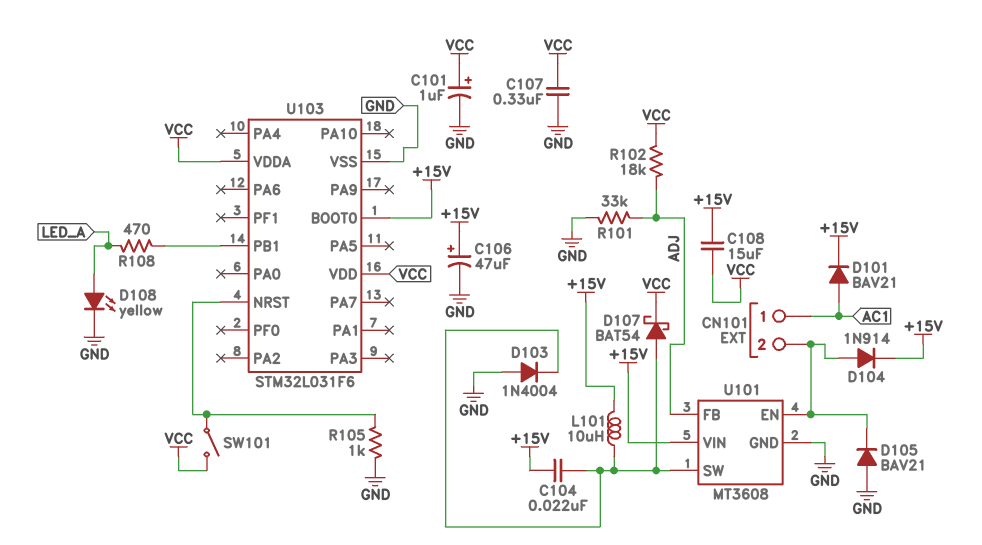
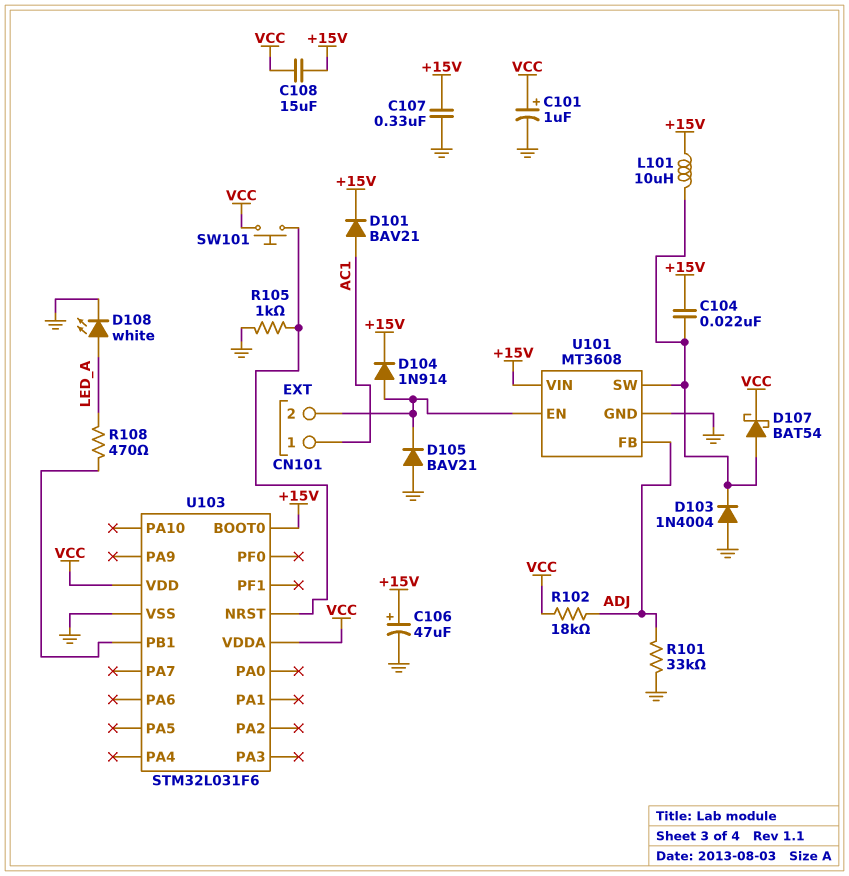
C107: 330nF (GND, VCC) -> 330nF (+15V, GND)
D108: LED yellow (A LED_A, K GND) -> LED white (A LED_A, K GND)
SW101: switch (U103/NRST, VCC) -> button (U103/NRST, VCC)

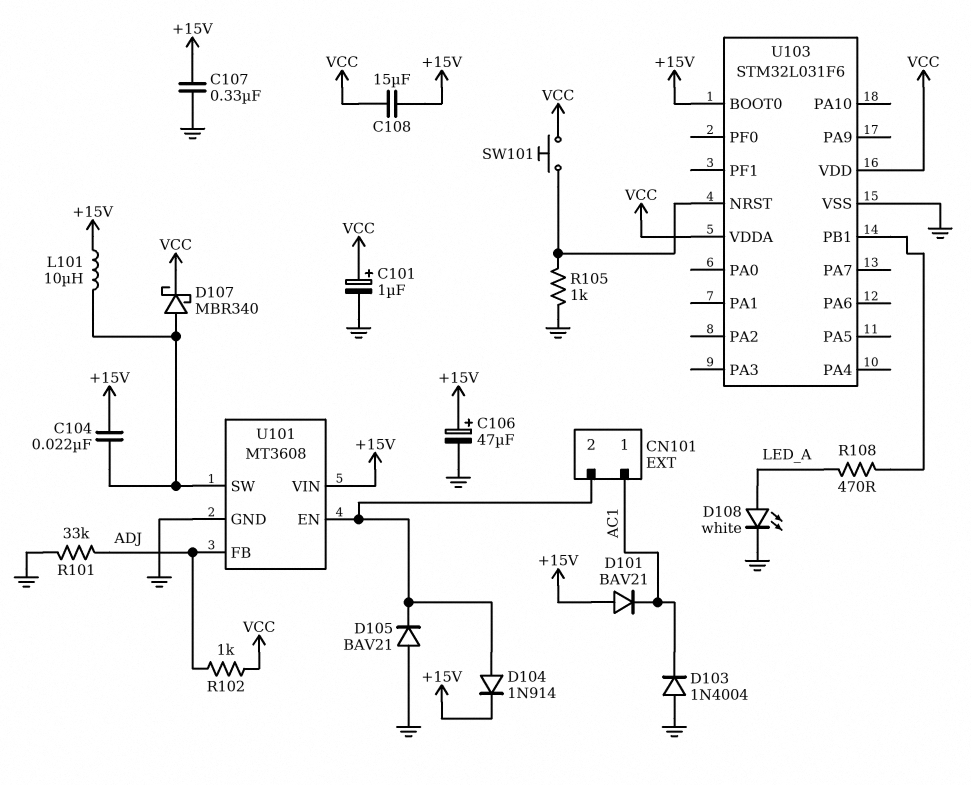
D101: diode BAV21 (A AC1, K +15V) -> diode BAV21 (A +15V, K AC1)
D103: diode 1N4004 (A GND, K U101/SW) -> diode 1N4004 (A GND, K AC1)
D107: schottky BAT54 (A U101/SW, K VCC) -> schottky MBR340 (A U101/SW, K VCC)
R102: 18k (ADJ, VCC) -> 1k (ADJ, VCC)

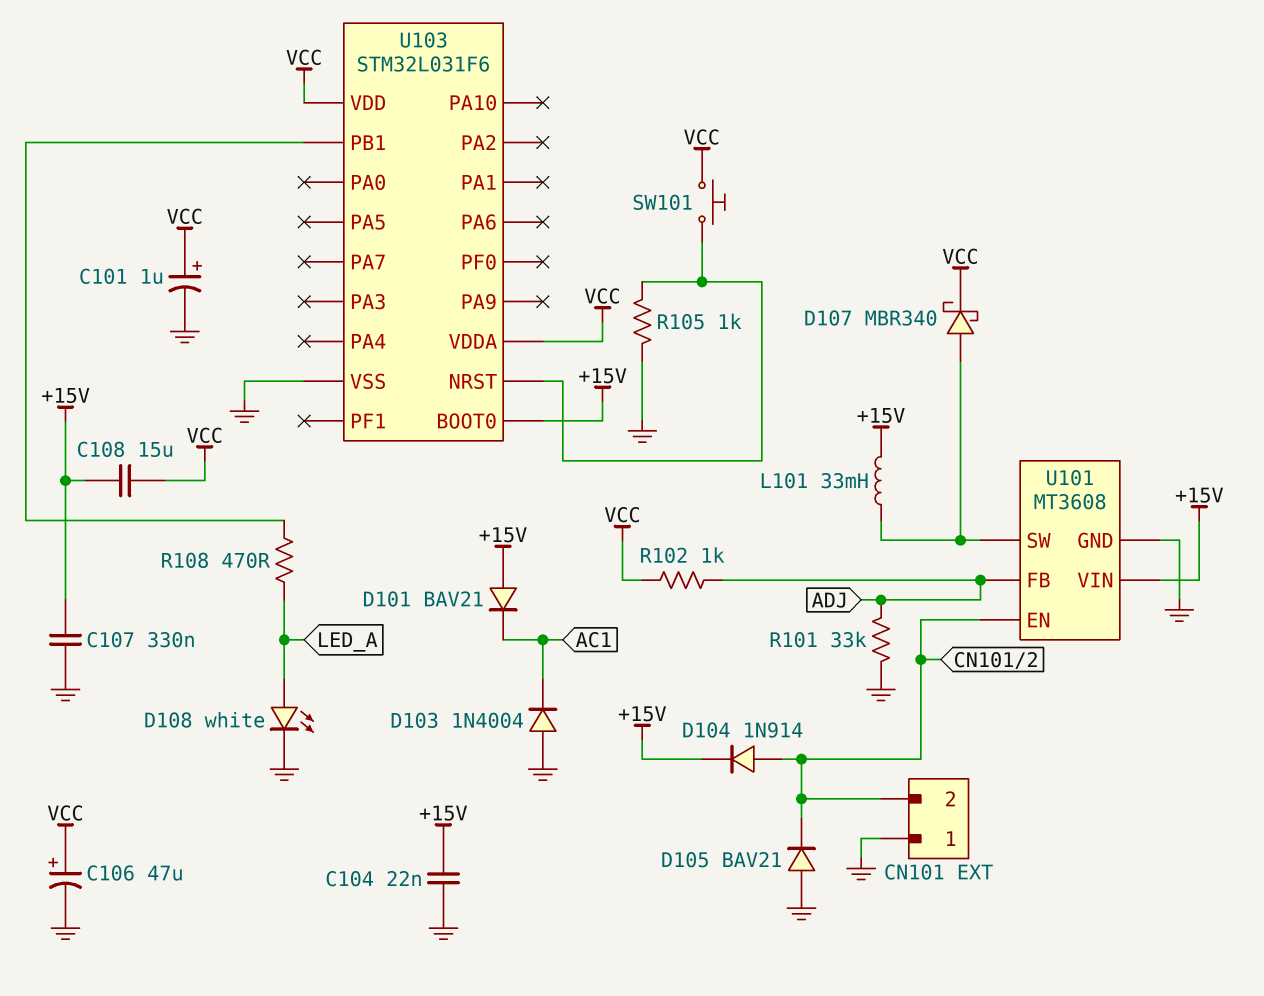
C104: 22nF (+15V, U101/SW) -> 22nF (+15V, GND)
C106: 47uF (plus +15V, minus GND) -> 47uF (plus VCC, minus GND)
CN101 pin 1: AC1 -> GND
L101: 10uH (+15V, U101/SW) -> 33mH (+15V, U101/SW)

